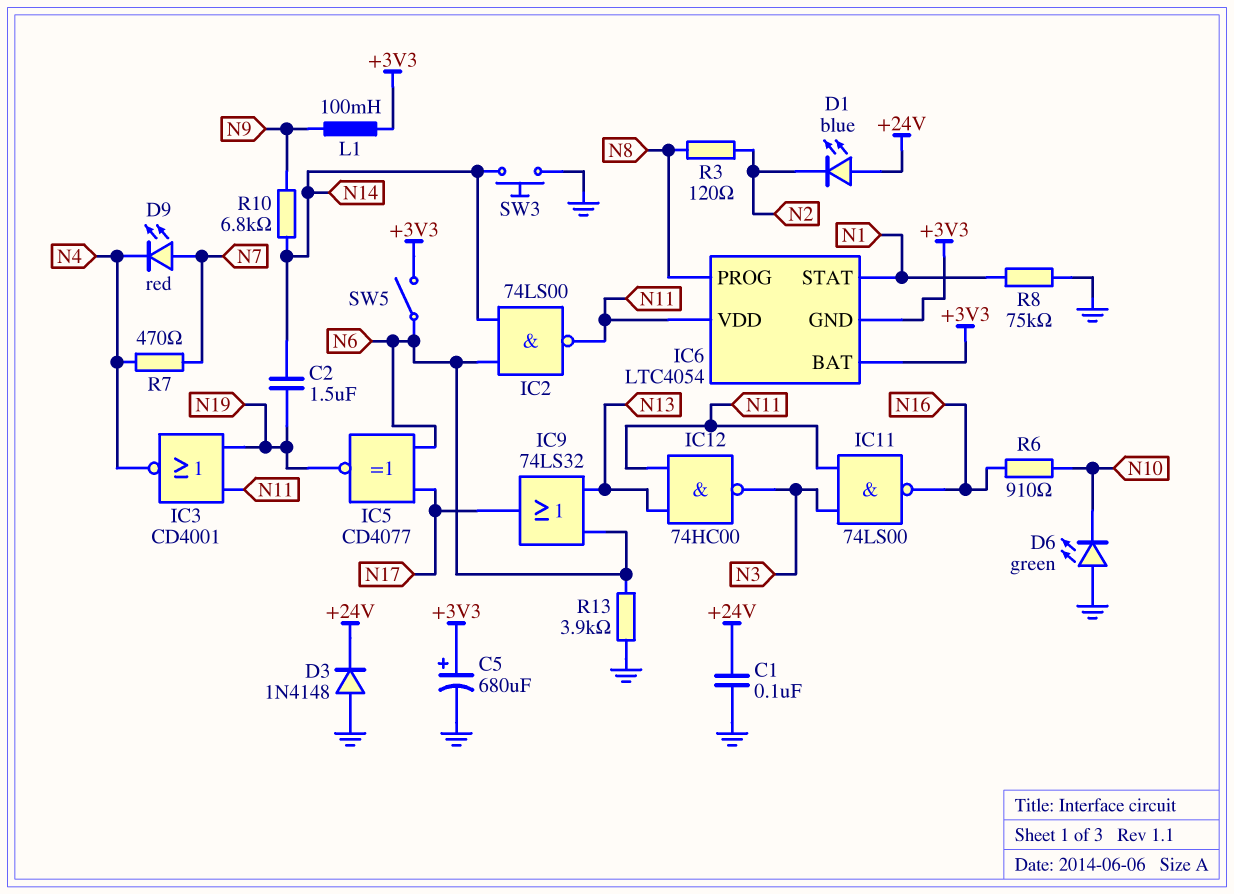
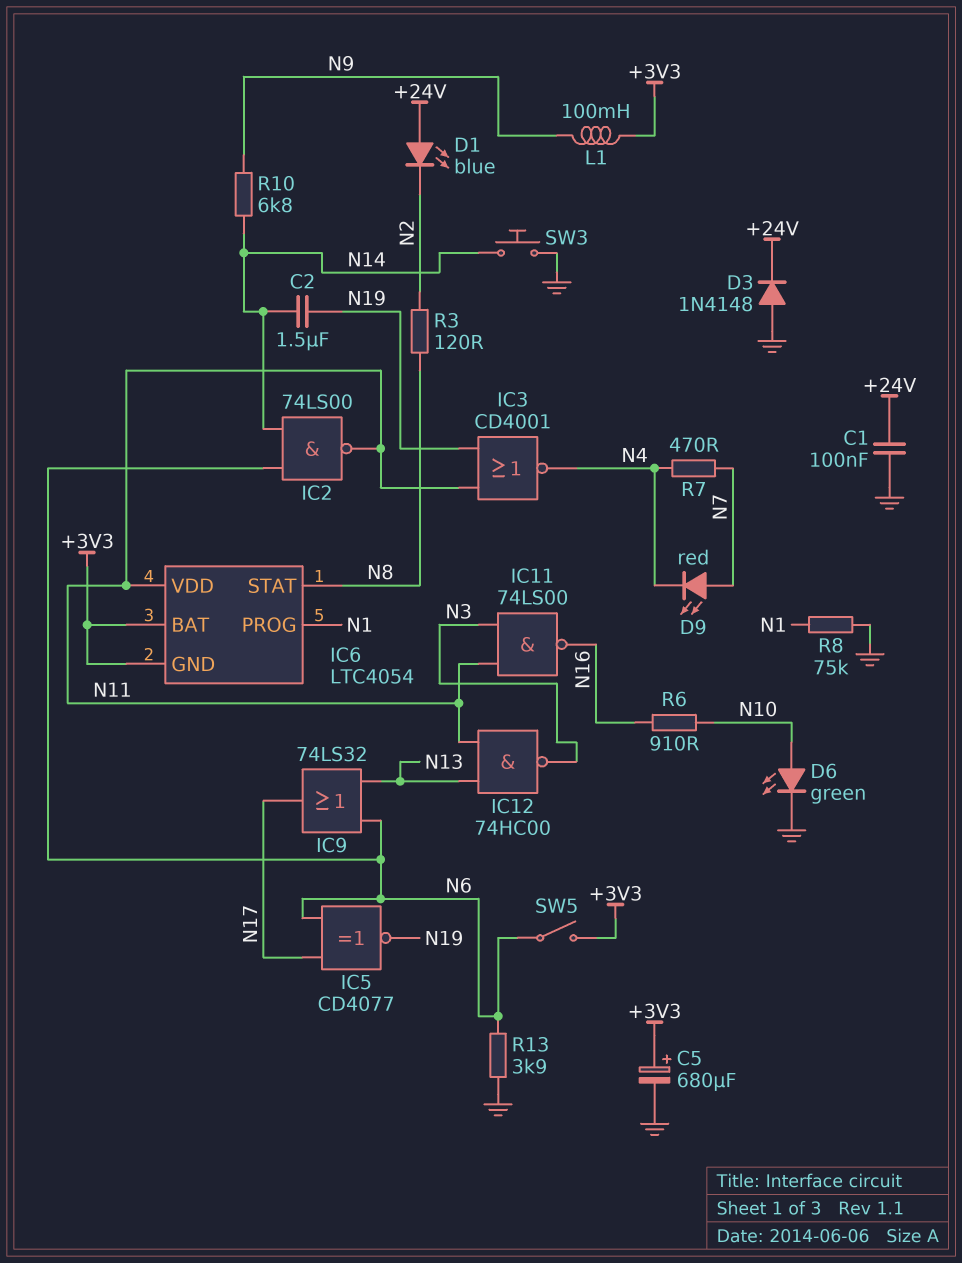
D6: LED green (A GND, K N10) -> LED green (A N10, K GND)
IC6 pin PROG: N8 -> N1
IC6 pin STAT: N1 -> N8

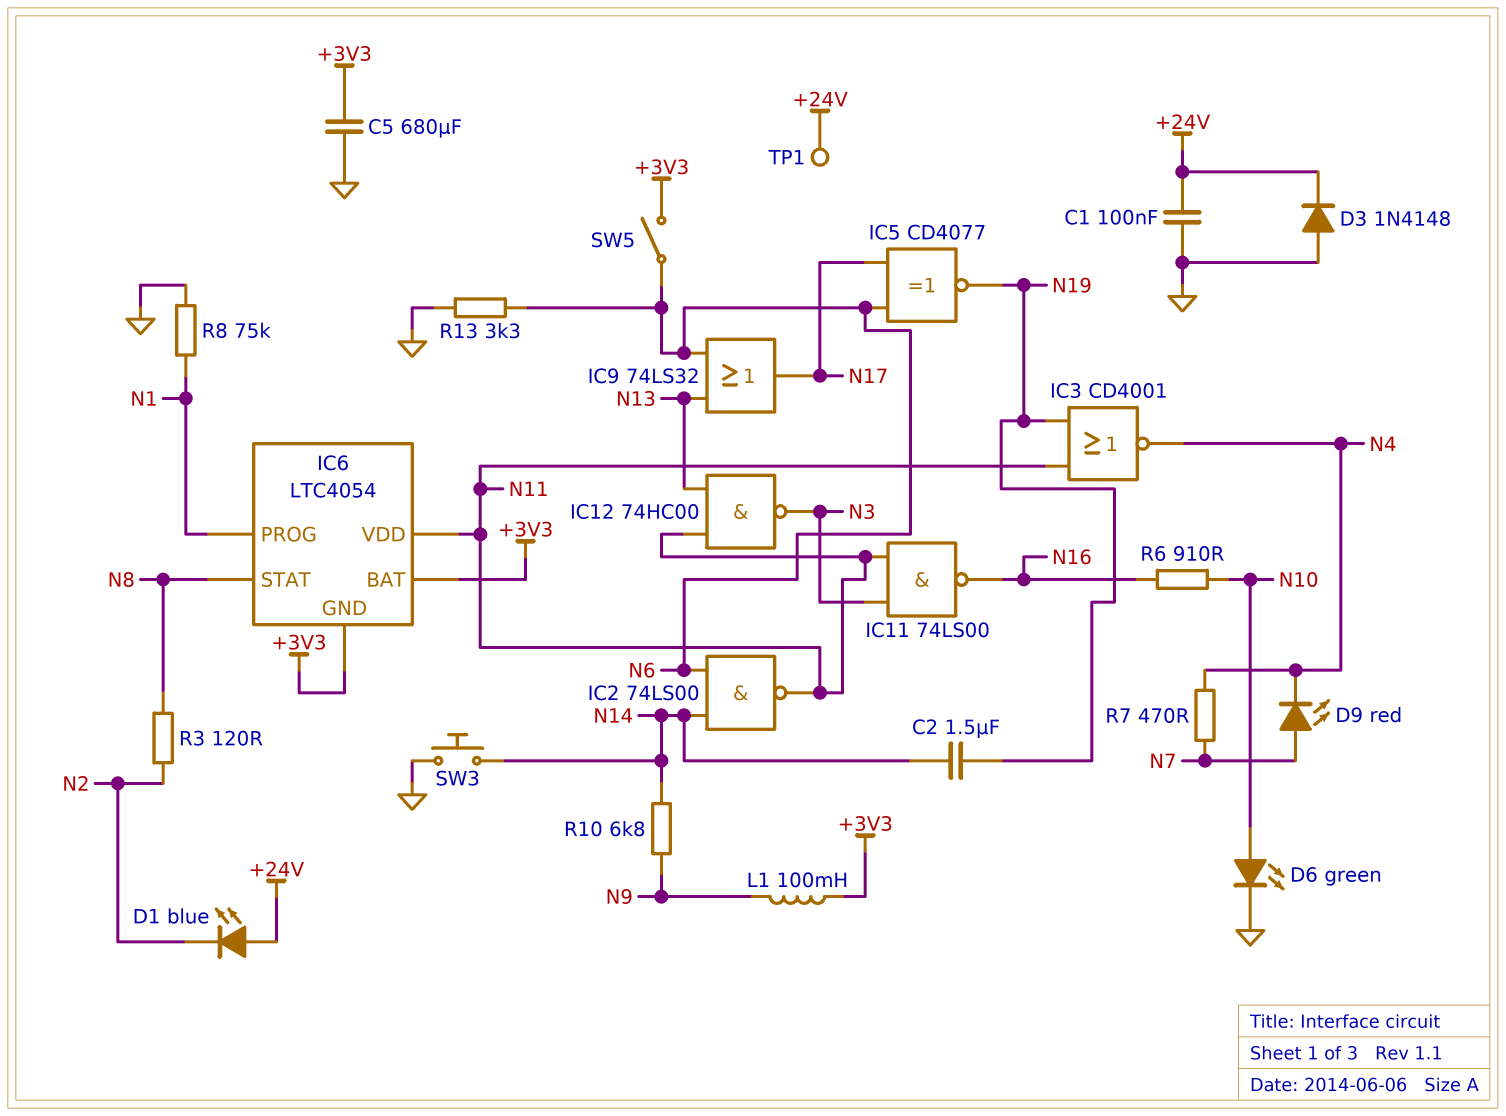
C5: 680uF (plus +3V3, minus GND) -> 680uF (+3V3, GND)
R13: 3.9k (GND, N6) -> 3.3k (GND, N6)
TP1: none -> test point (+24V)

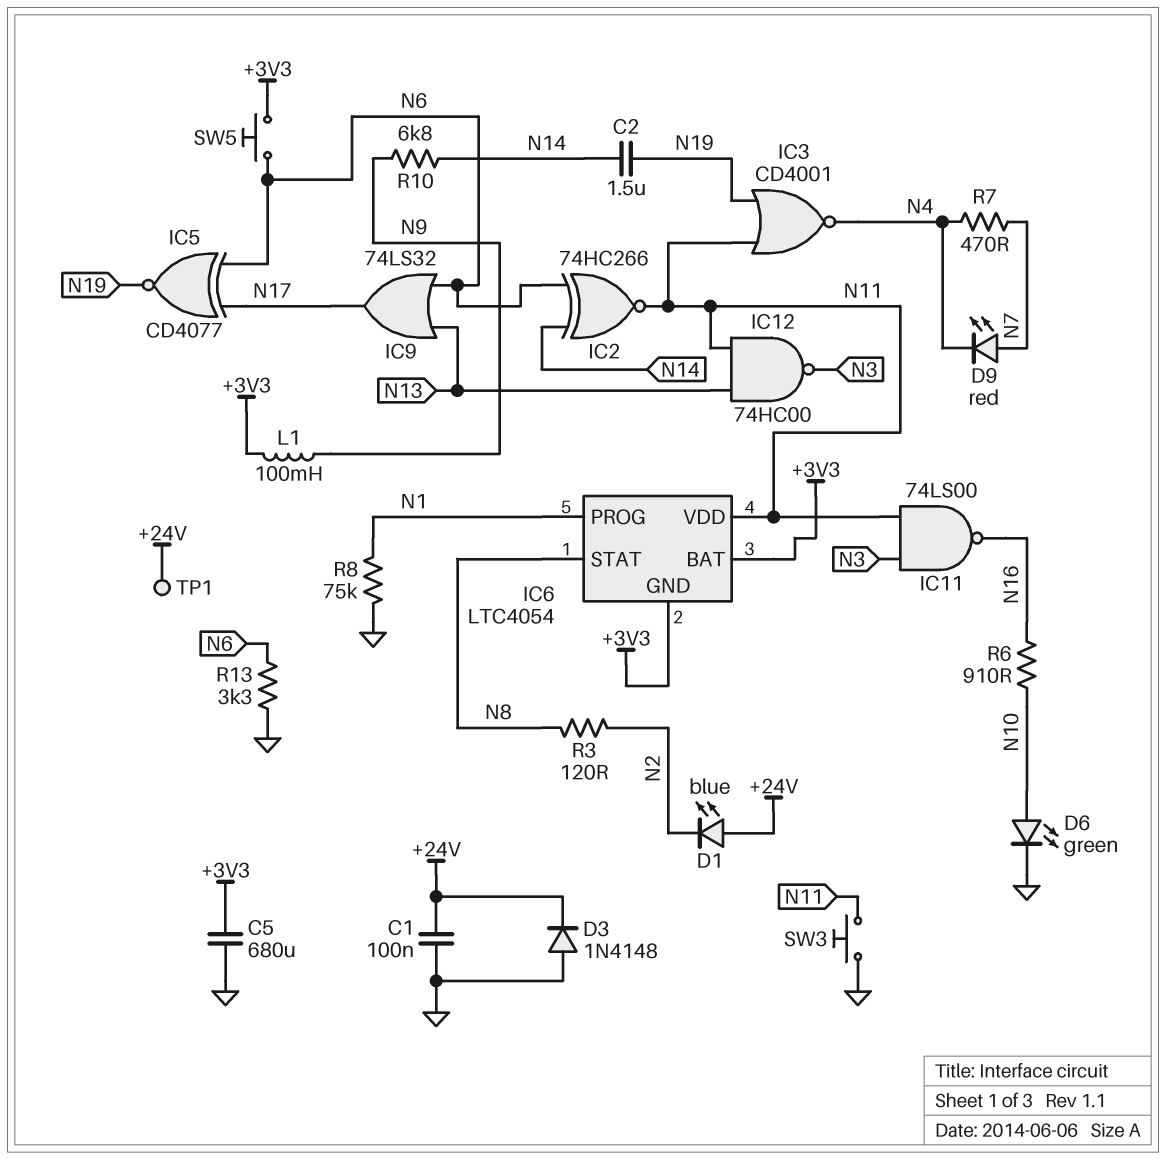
IC2: NAND 74LS00 (in N6, in N14, out N11) -> XNOR 74HC266 (in N6, in N14, out N11)
SW3: button (GND, N14) -> button (GND, N11)
SW5: switch (+3V3, N6) -> button (+3V3, N6)

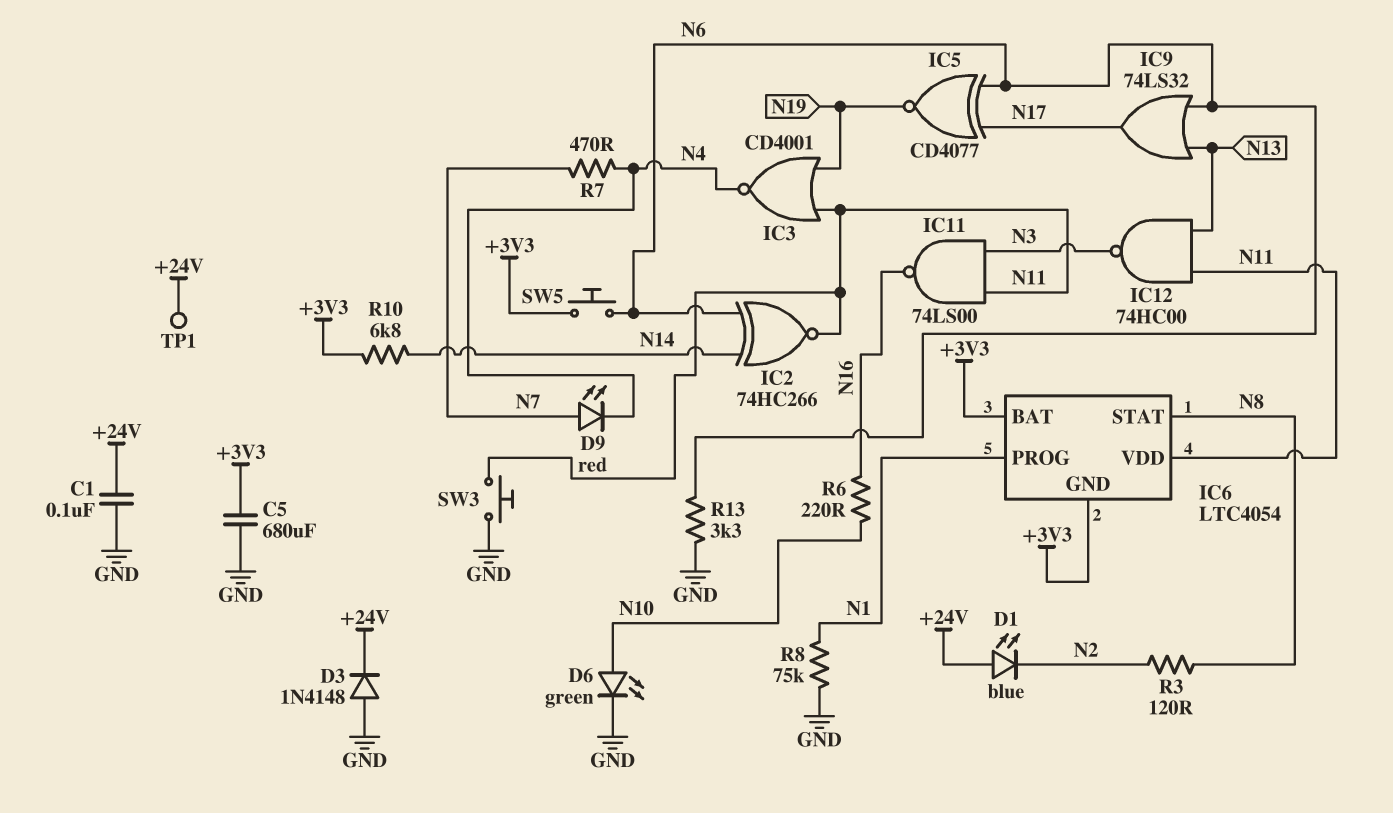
C2: 1.5uF (N14, N19) -> none
L1: 100mH (+3V3, N9) -> none
R6: 910 (N10, N16) -> 220 (N10, N16)
R10: 6.8k (N9, N14) -> 6.8k (+3V3, N14)

